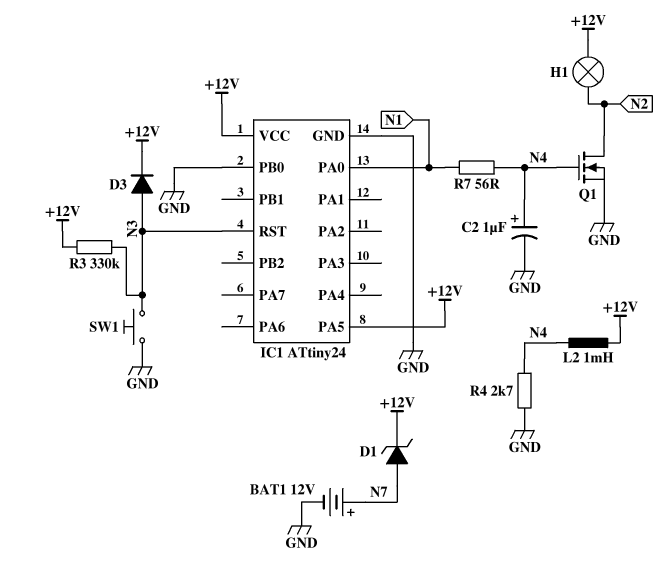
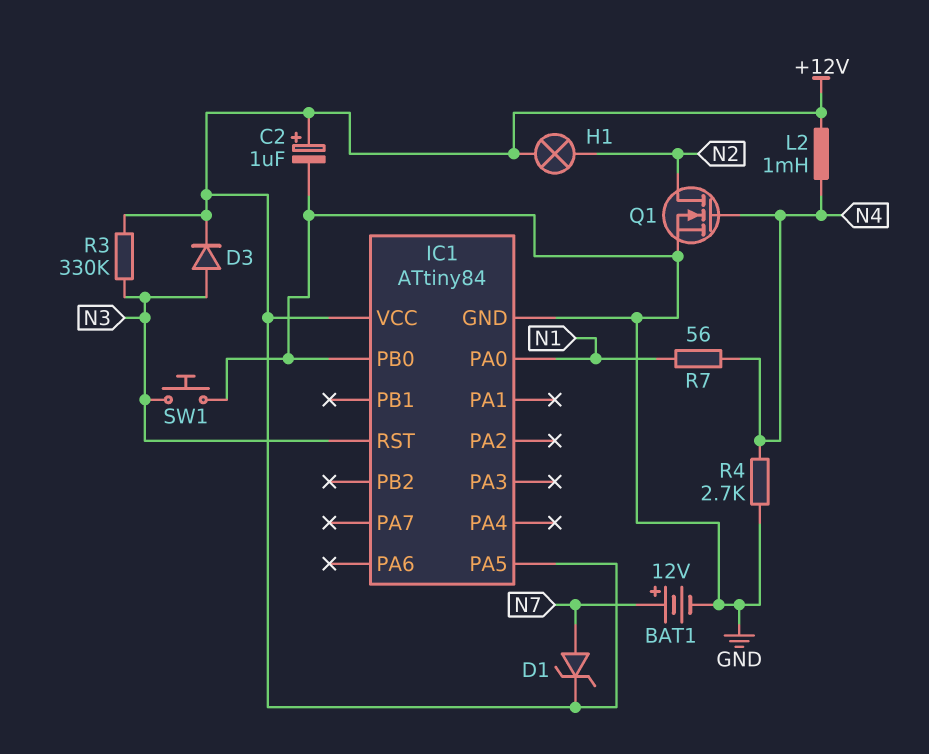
C2: 1uF (plus N4, minus GND) -> 1uF (plus +12V, minus GND)
IC1: ATtiny24 -> ATtiny84

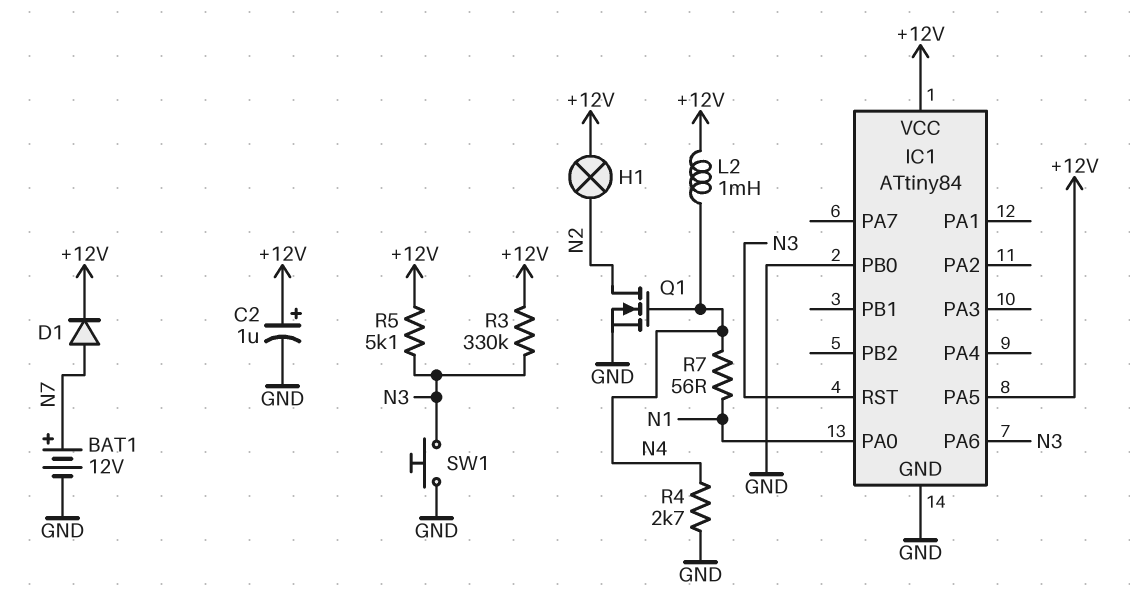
D1: zener (A N7, K +12V) -> diode (A N7, K +12V)
D3: diode (A N3, K +12V) -> none
IC1 pin PA6: none -> N3
R5: none -> 5.1k (+12V, N3)

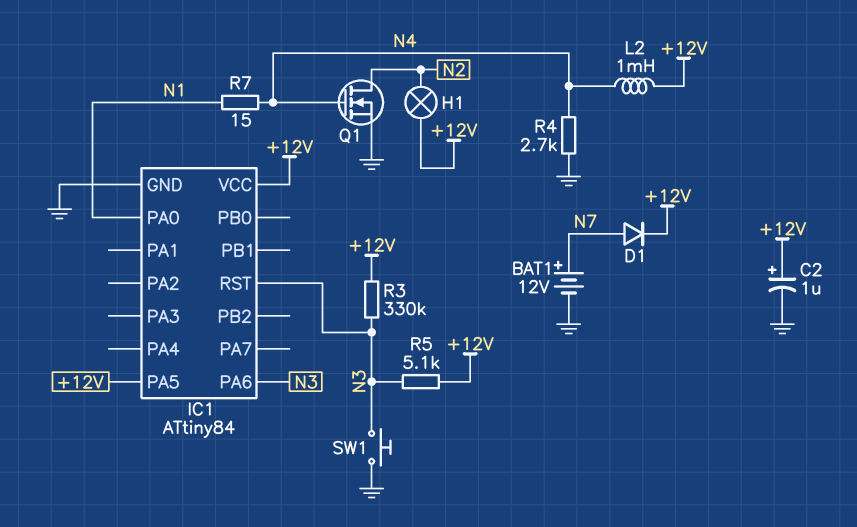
IC1 pin PB0: GND -> none
R7: 56 (N1, N4) -> 15 (N1, N4)

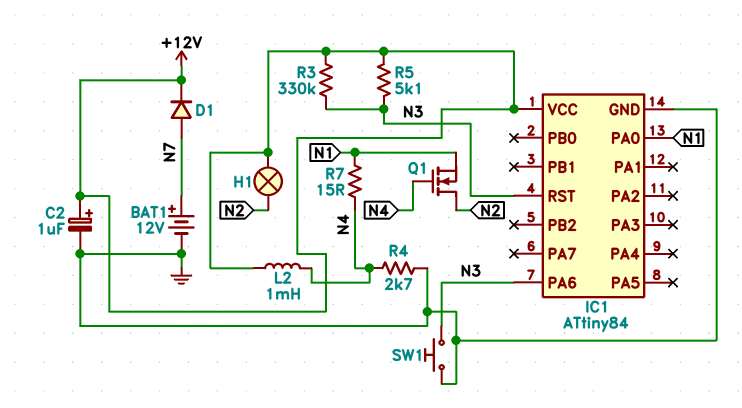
IC1 pin PA5: +12V -> none
Q1: NMOS (G N4, D N2, S GND) -> NMOS (G N4, D N2, S N1)

